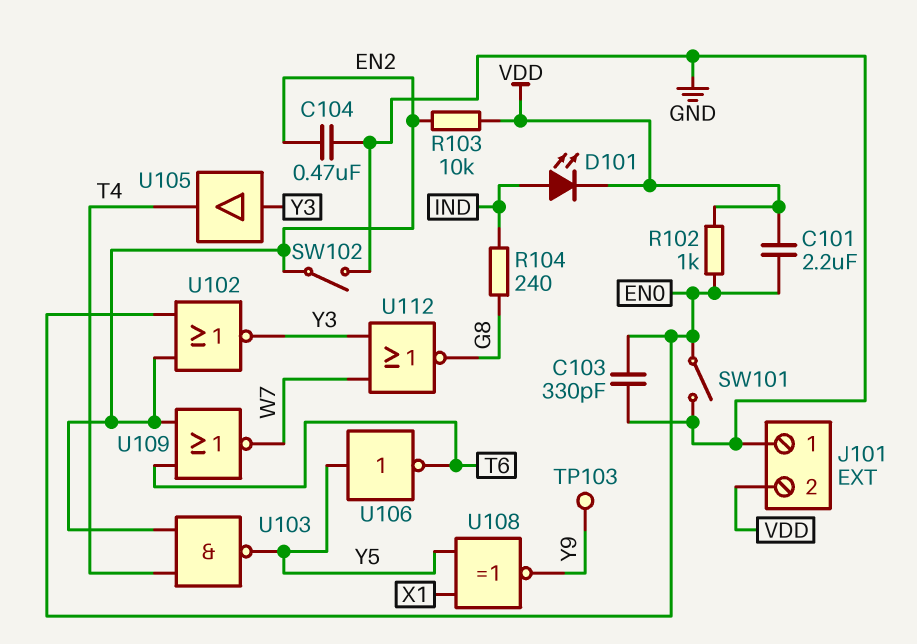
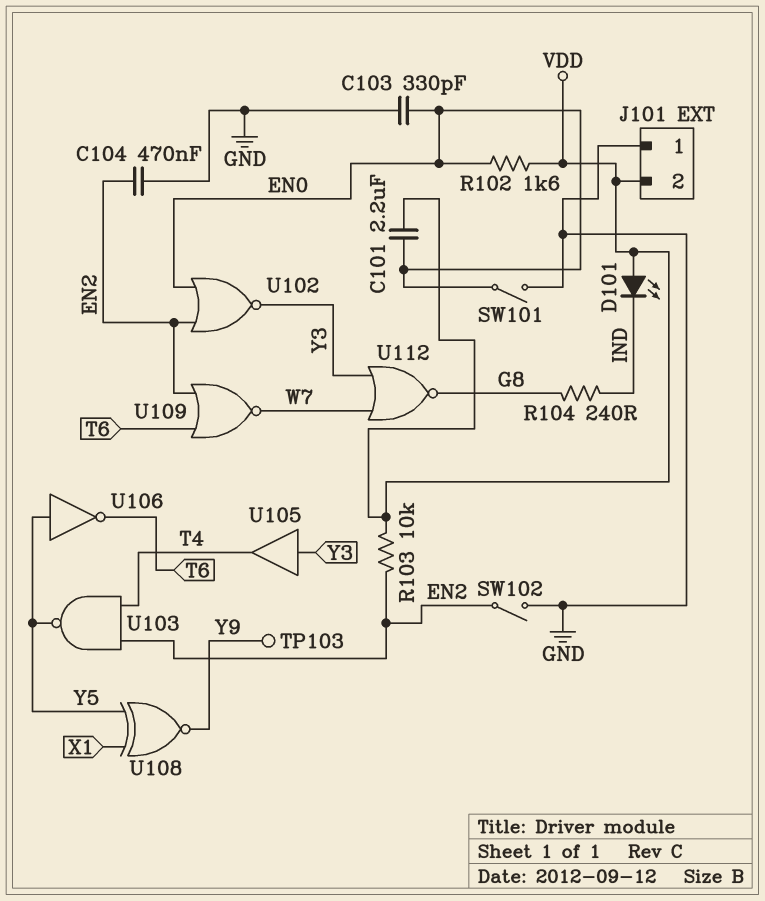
D101: LED (A IND, K VDD) -> LED (A VDD, K IND)
R102: 1k (EN0, VDD) -> 1.6k (EN0, VDD)

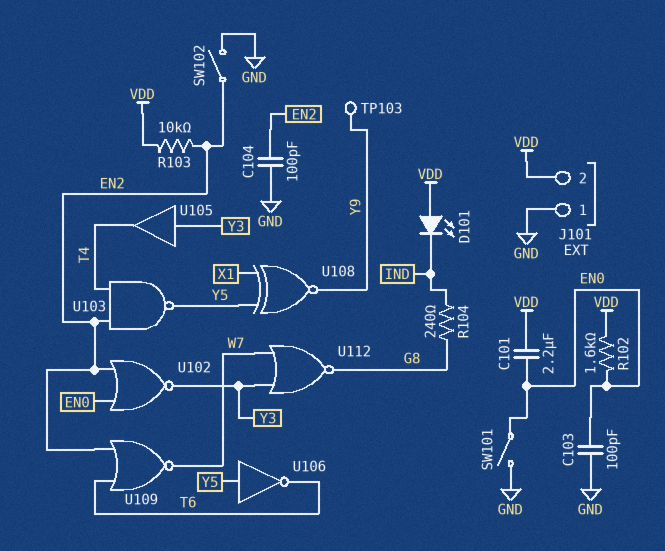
C103: 330pF (EN0, GND) -> 100pF (EN0, GND)
C104: 470nF (EN2, GND) -> 100pF (EN2, GND)

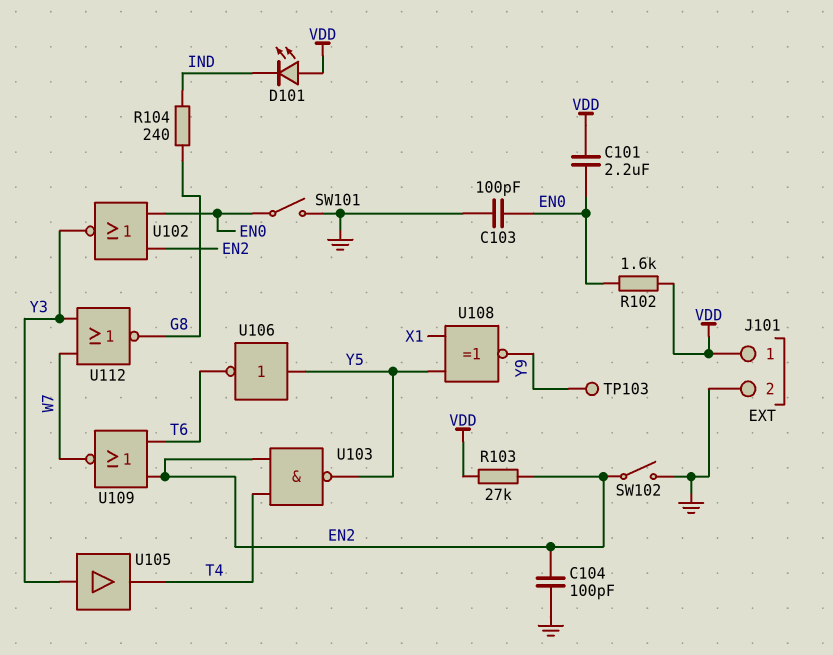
J101 pin 1: GND -> VDD
J101 pin 2: VDD -> GND
R103: 10k (EN2, VDD) -> 27k (EN2, VDD)

